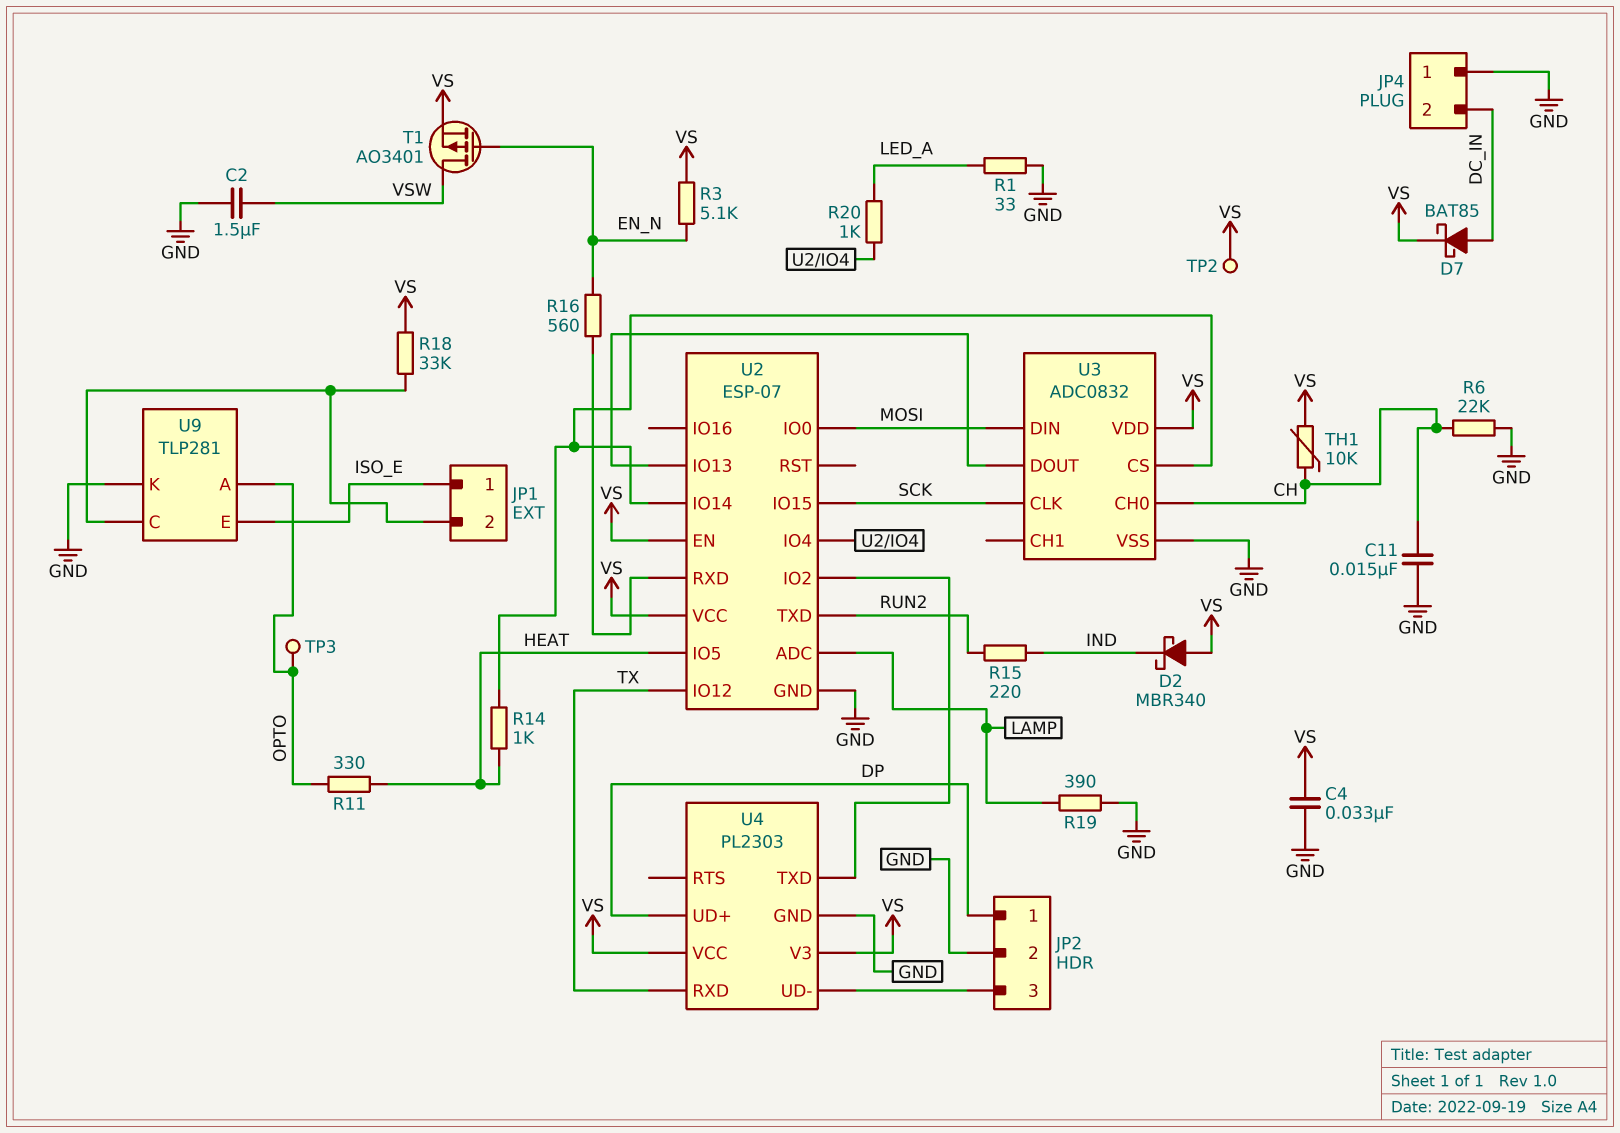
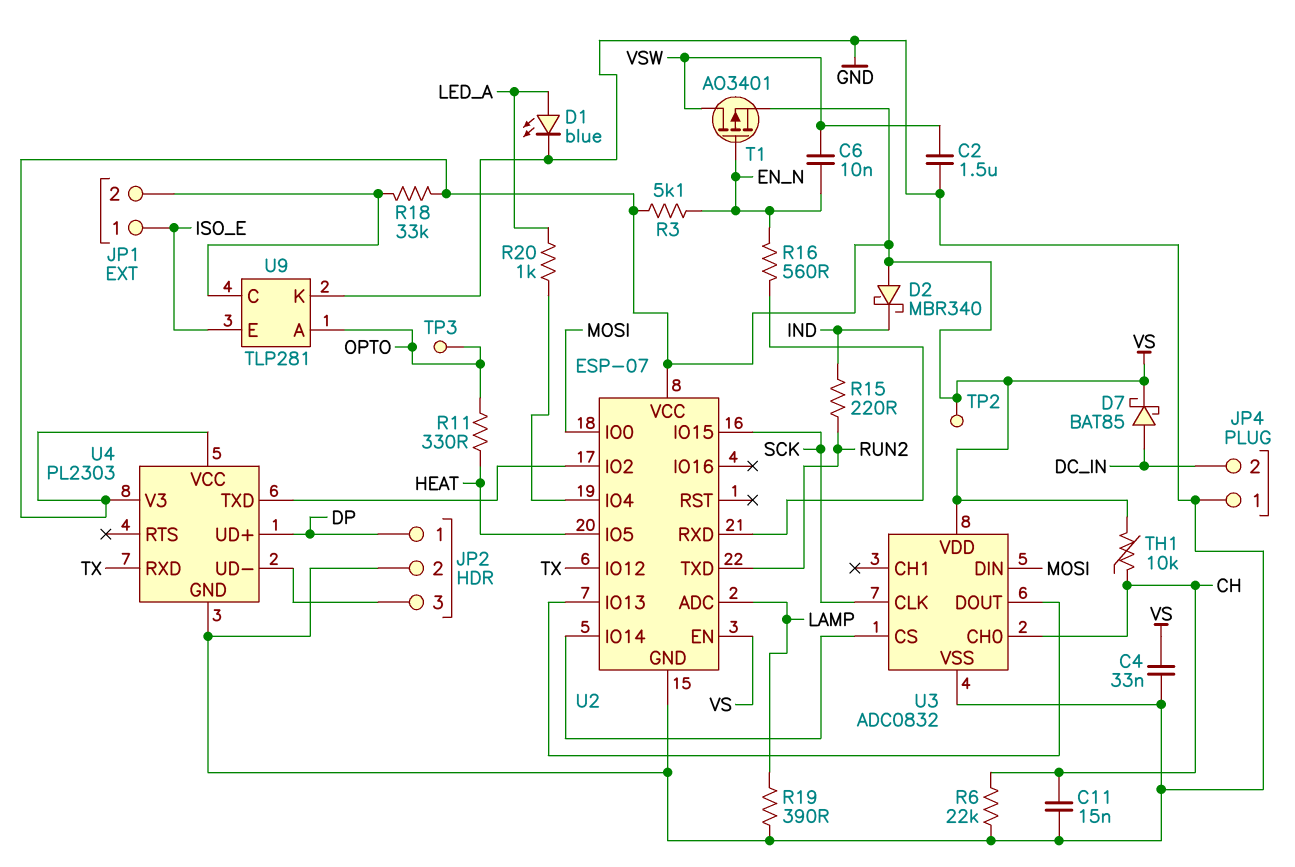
C6: none -> 10nF (EN_N, VSW)
D1: none -> LED blue (A LED_A, K GND)
R1: 33 (GND, LED_A) -> none
R14: 1k (HEAT, U2/IO14) -> none

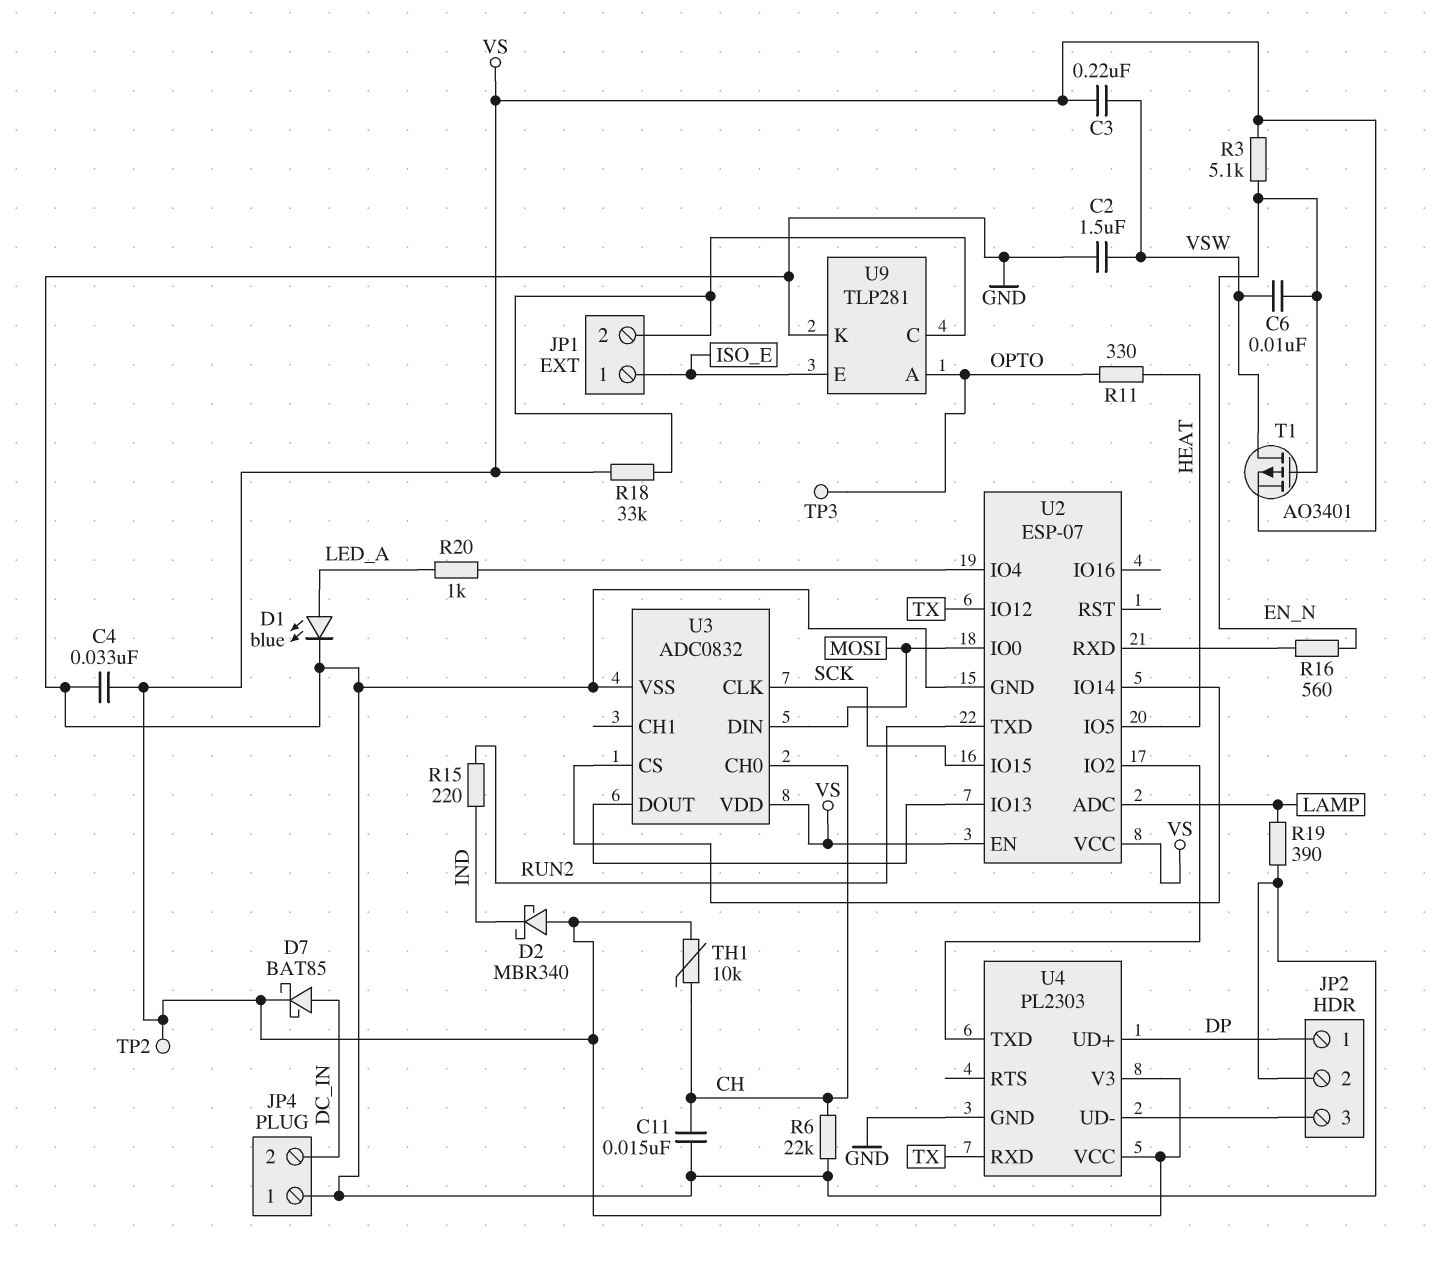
C3: none -> 220nF (VS, VSW)

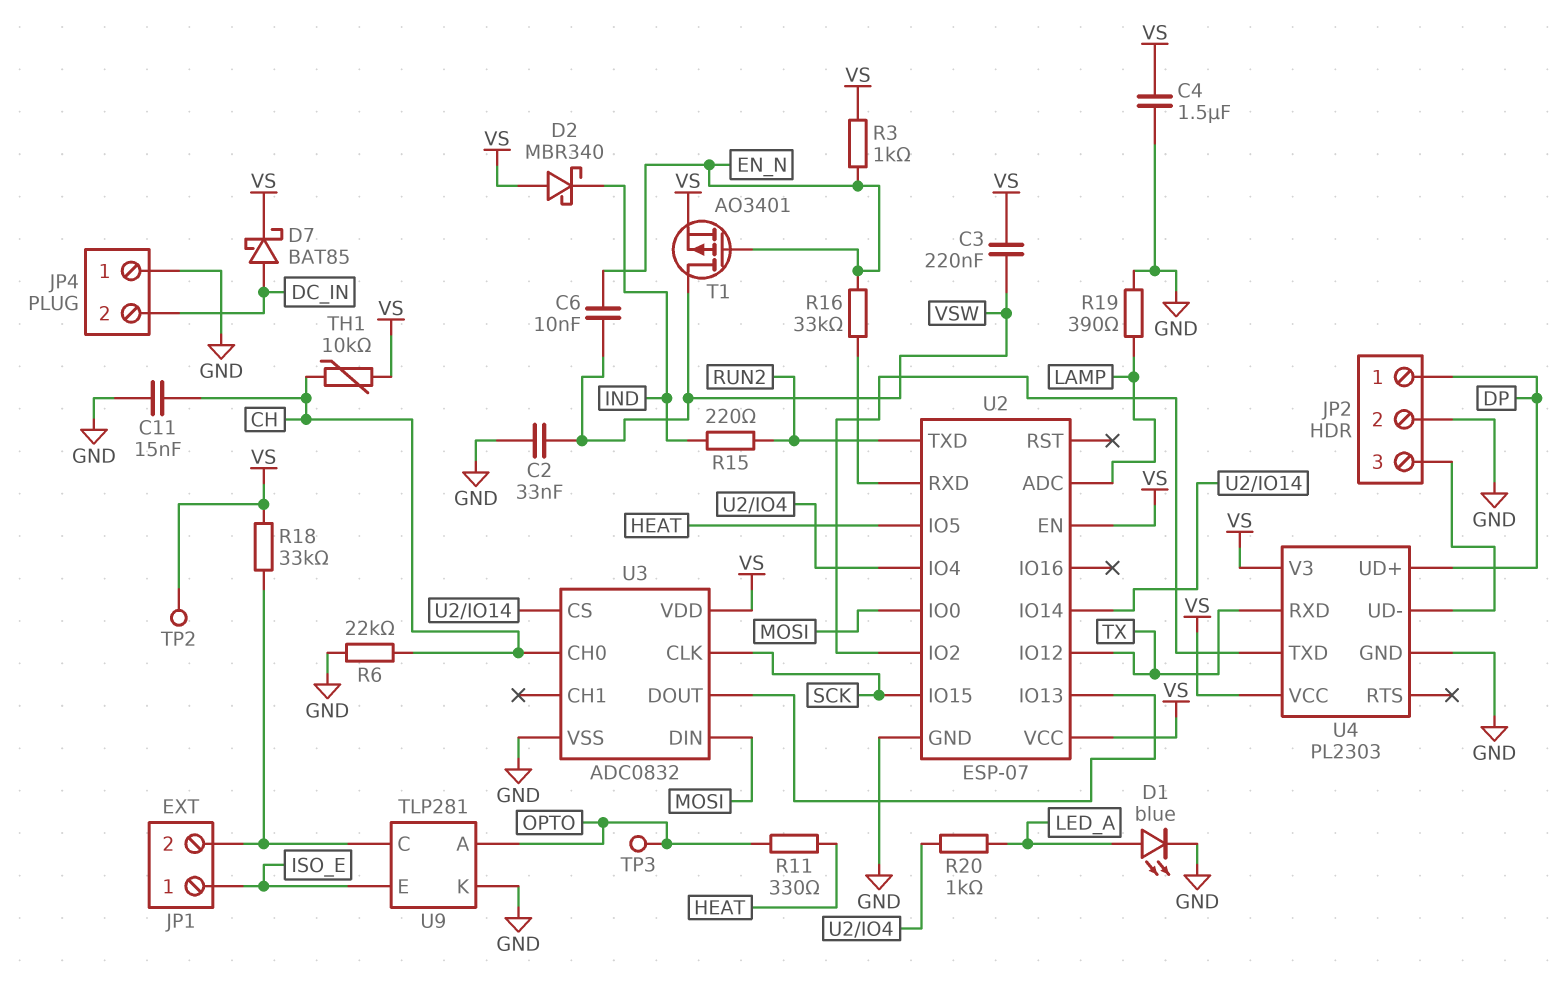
C2: 1.5uF (GND, VSW) -> 33nF (GND, VSW)
C4: 33nF (GND, VS) -> 1.5uF (GND, VS)
R3: 5.1k (EN_N, VS) -> 1k (EN_N, VS)
R16: 560 (EN_N, U2/RXD) -> 33k (EN_N, U2/RXD)

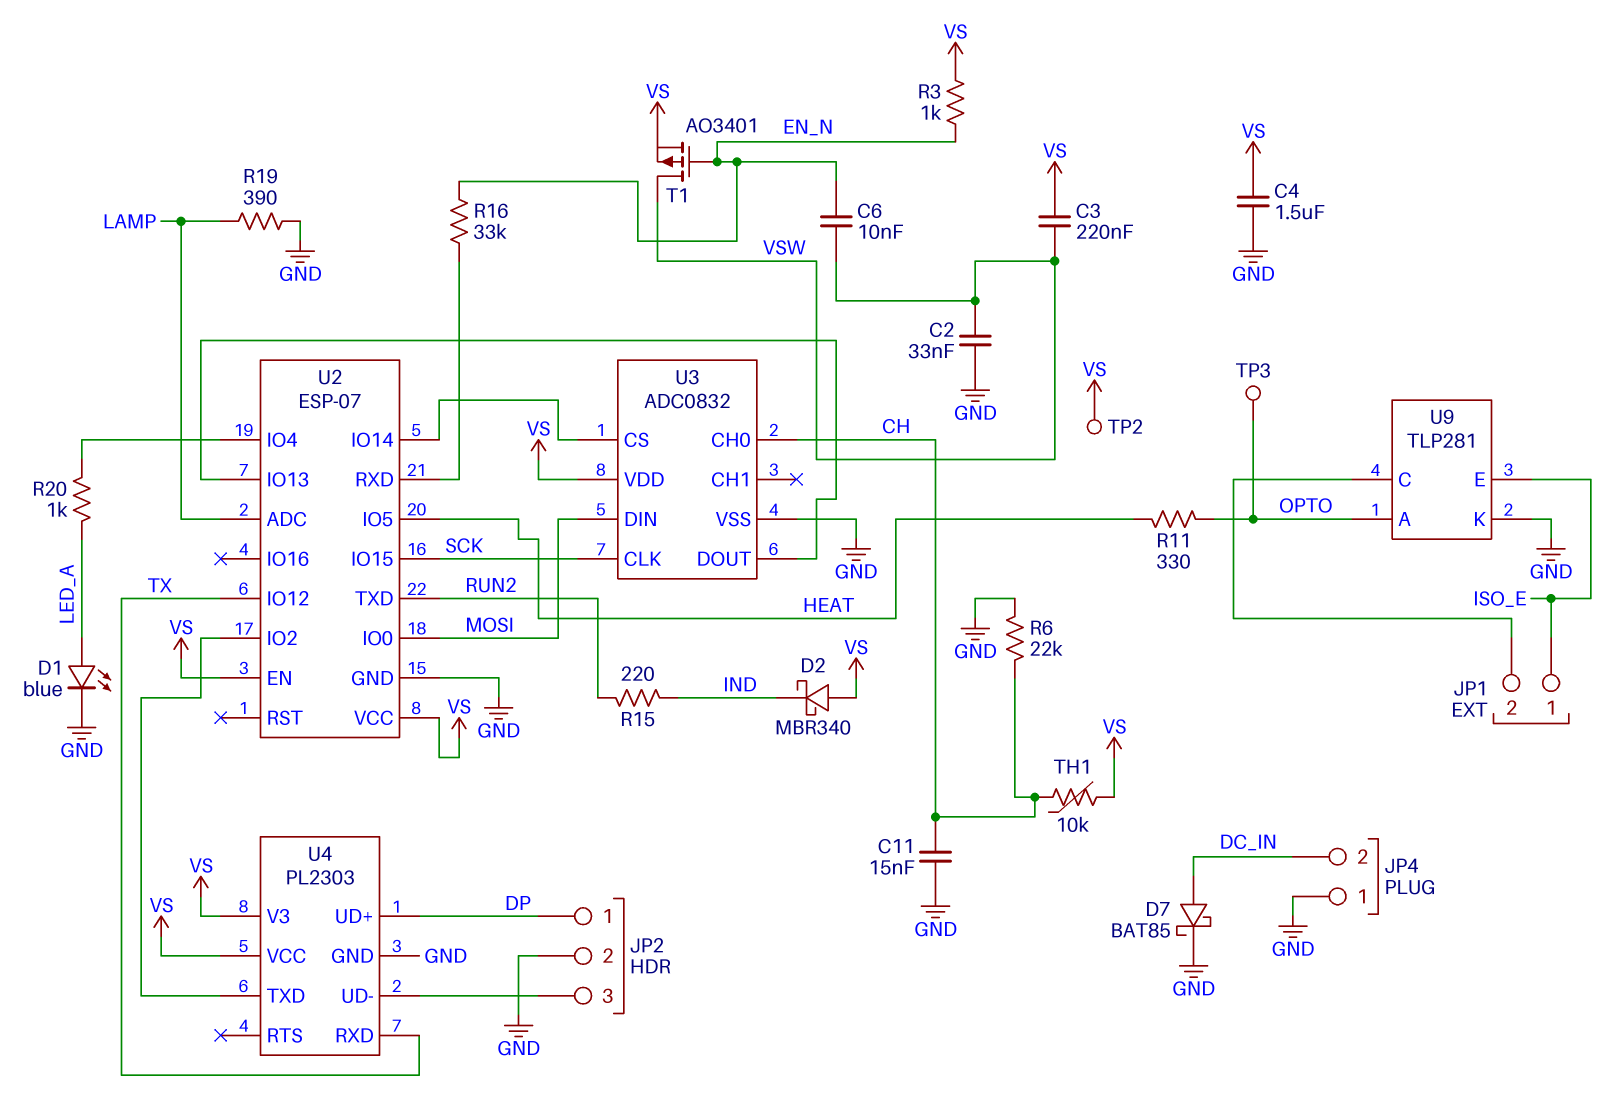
D7: schottky BAT85 (A DC_IN, K VS) -> schottky BAT85 (A DC_IN, K GND)
R18: 33k (JP1/2, VS) -> none

